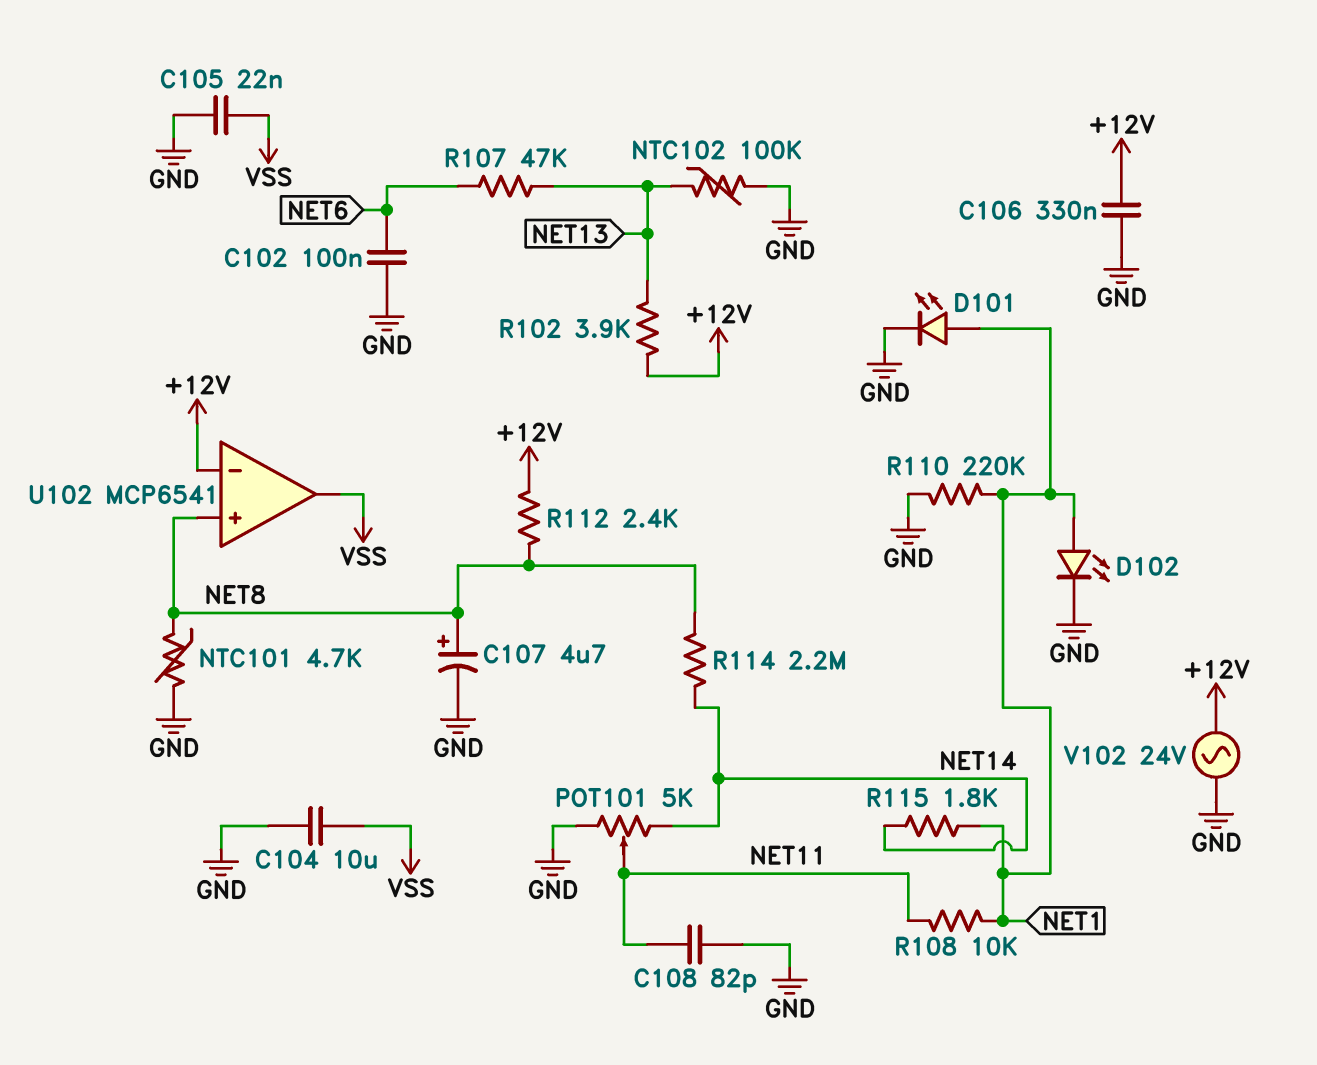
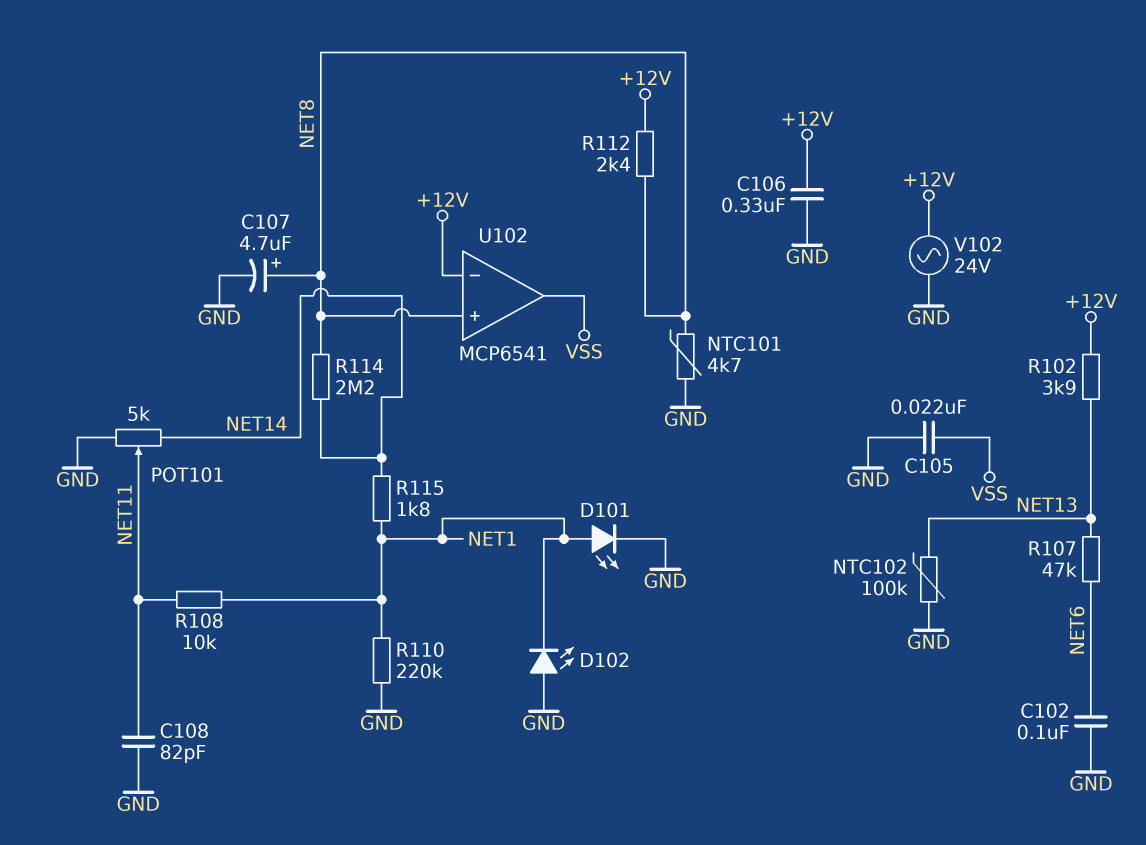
C104: 10uF (GND, VSS) -> none
D102: LED (A NET1, K GND) -> LED (A GND, K NET1)

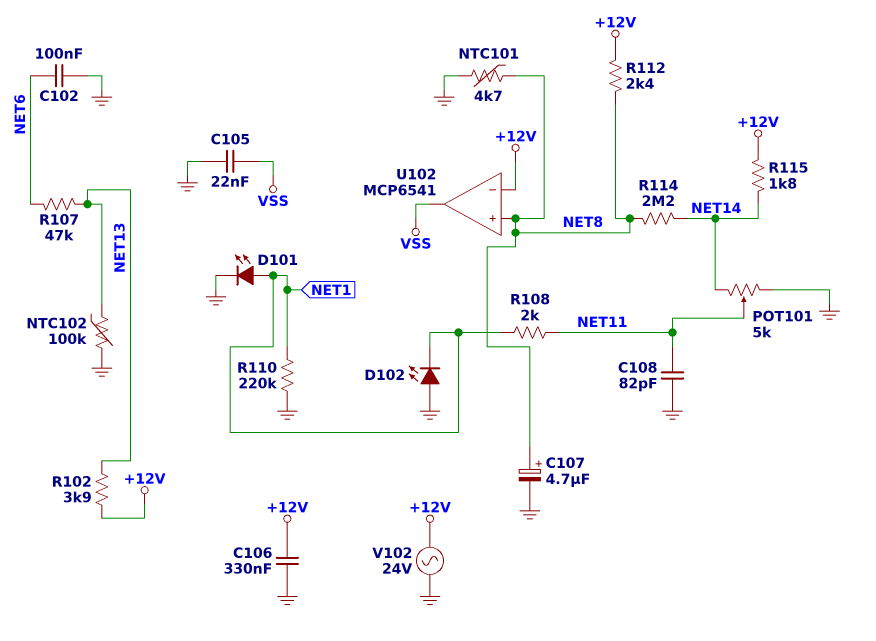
R108: 10k (NET1, NET11) -> 2k (NET1, NET11)
R115: 1.8k (NET1, NET14) -> 1.8k (+12V, NET14)

